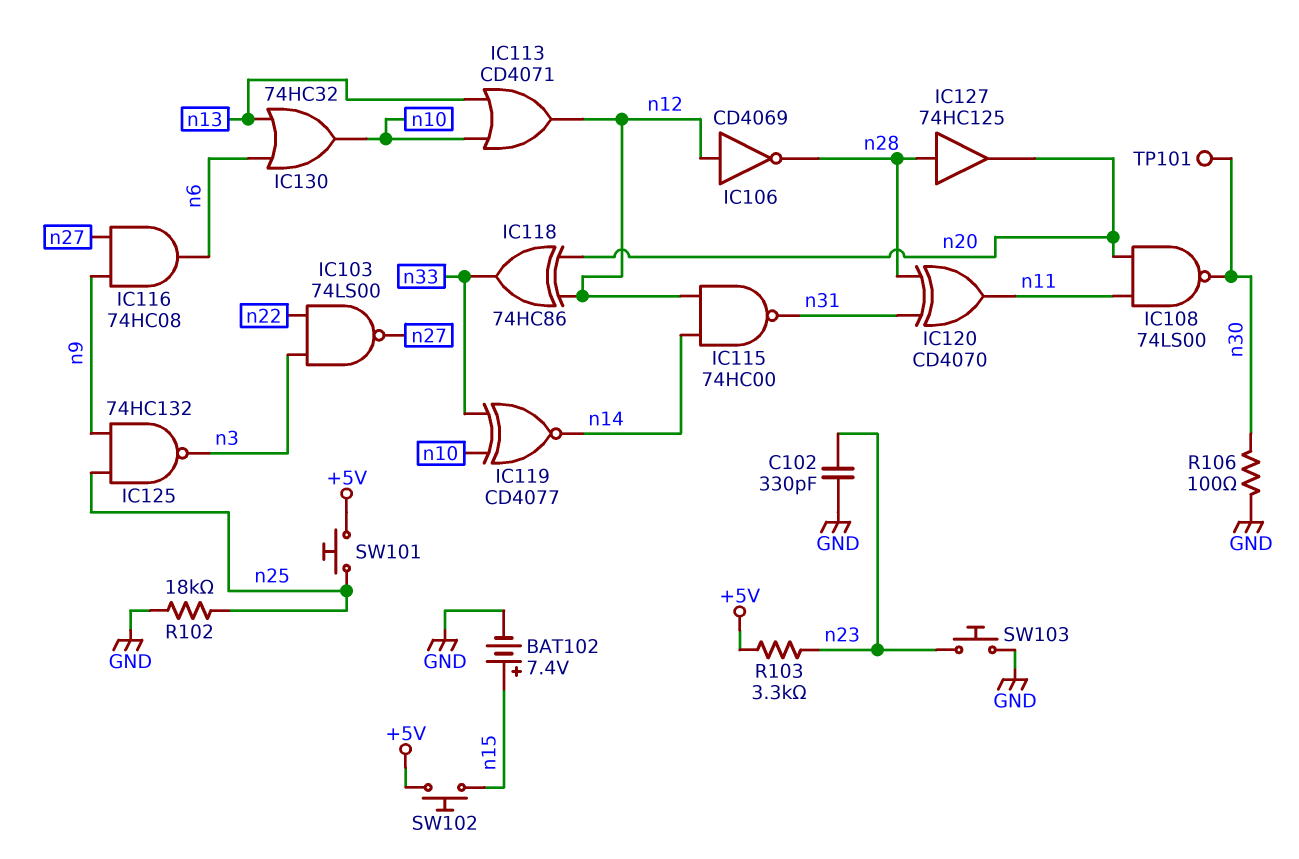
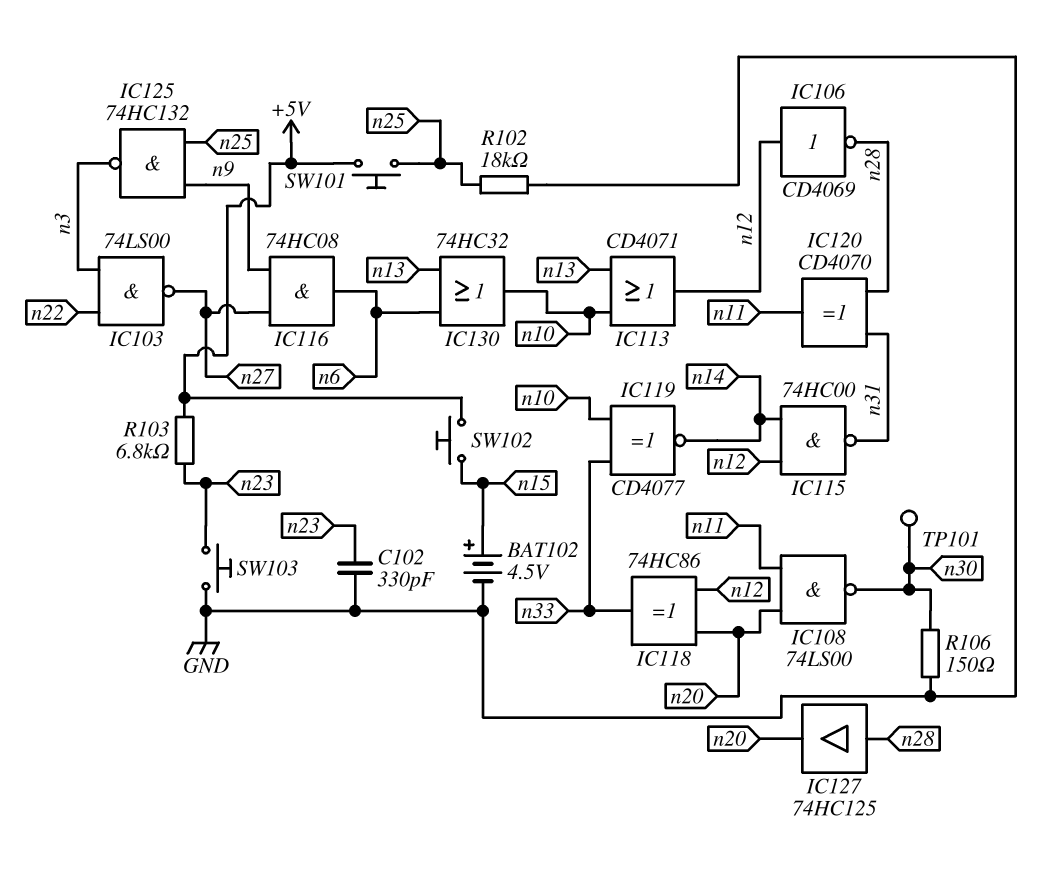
BAT102: 7.4V (plus n15, minus GND) -> 4.5V (plus n15, minus GND)
R103: 3.3k (+5V, n23) -> 6.8k (+5V, n23)
R106: 100 (GND, n30) -> 150 (GND, n30)

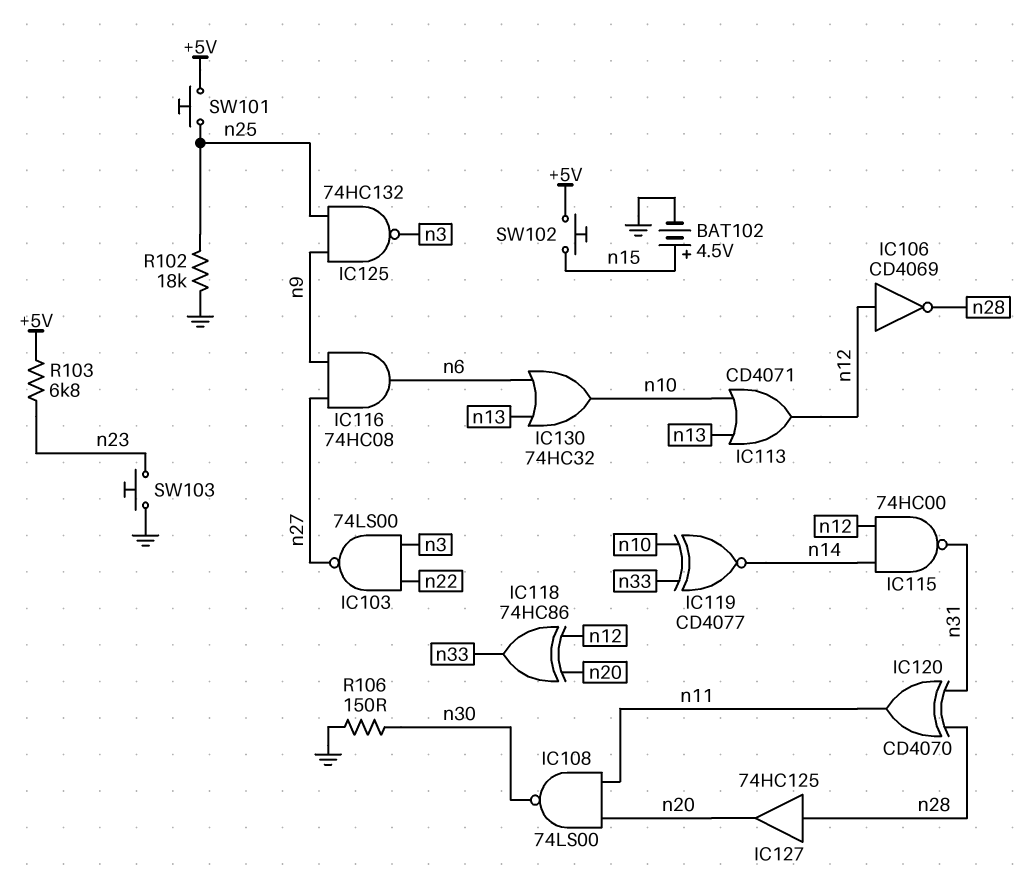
C102: 330pF (GND, n23) -> none
TP101: test point (n30) -> none

